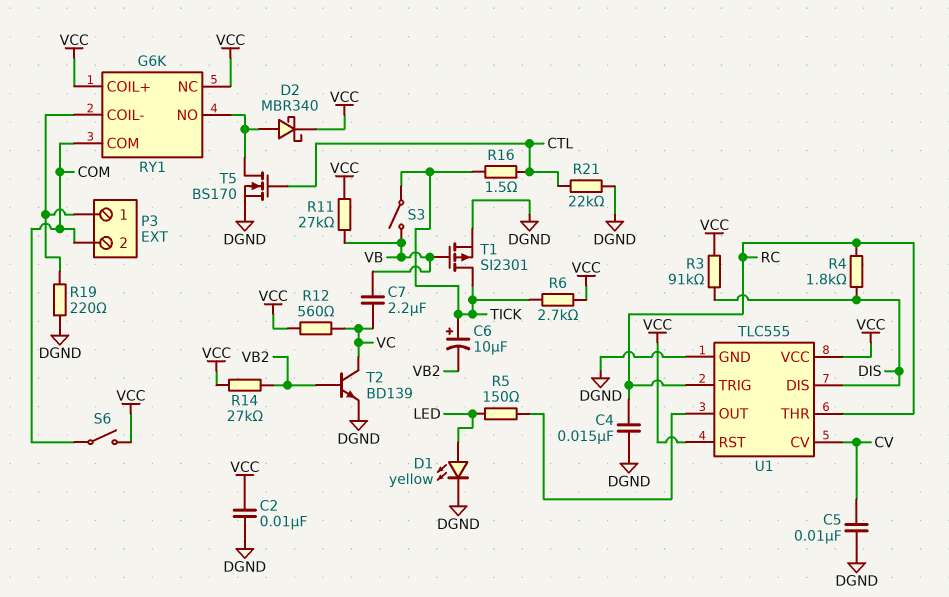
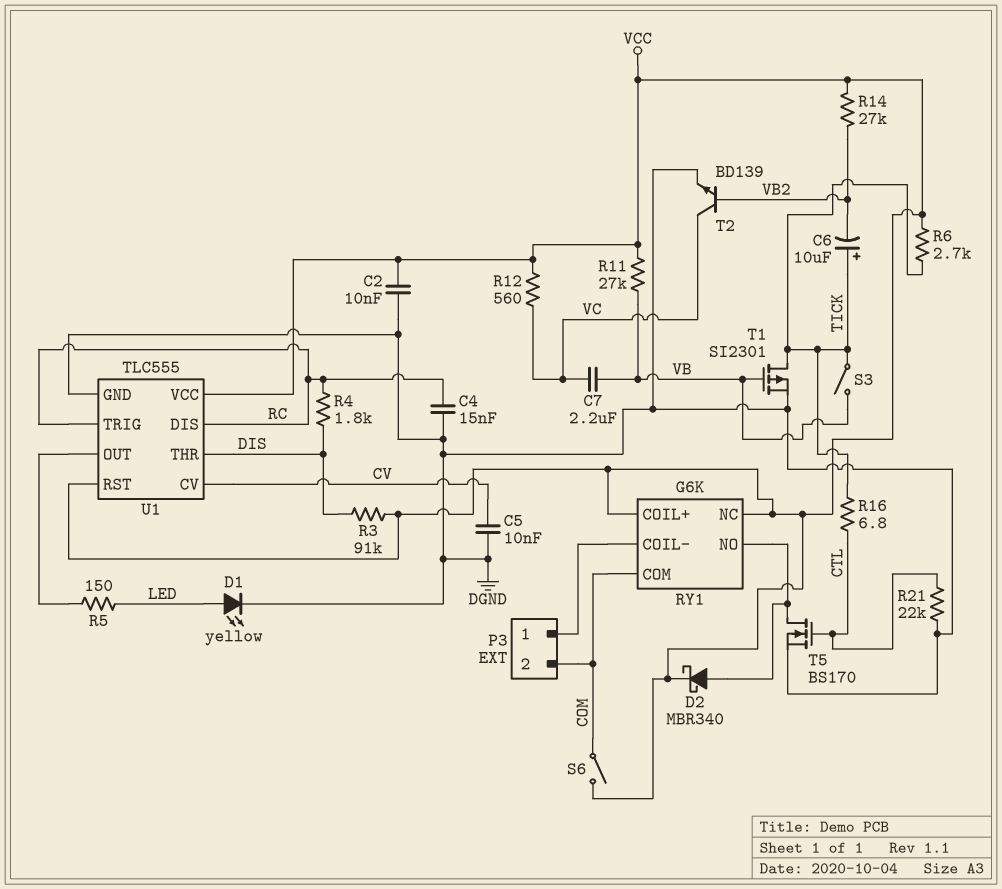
R16: 1.5 (CTL, TICK) -> 6.8 (CTL, TICK)
R19: 220 (DGND, P3/1) -> none
U1 pin DIS: DIS -> RC
U1 pin THR: RC -> DIS

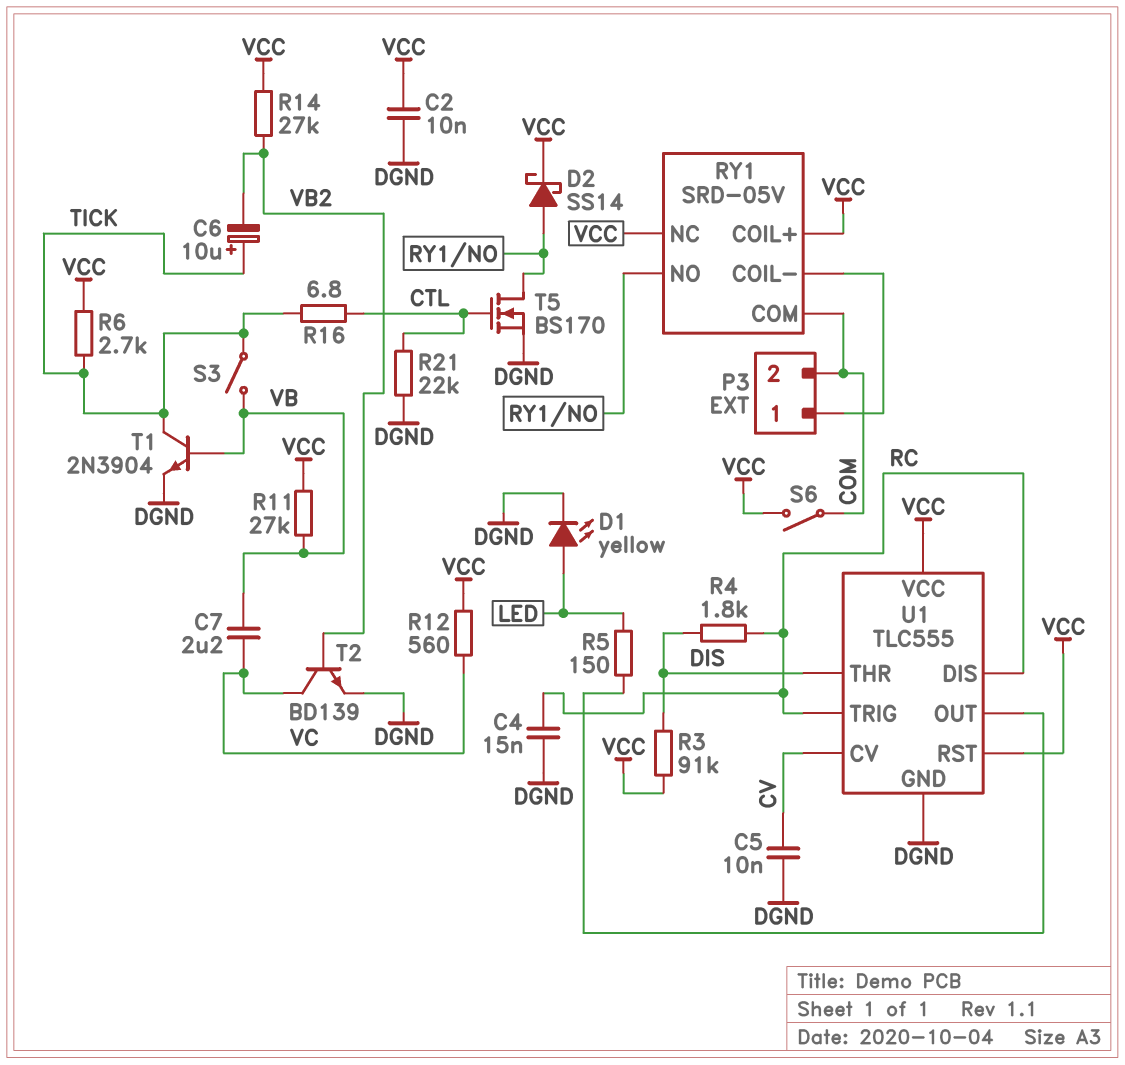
D2: schottky MBR340 (A RY1/NO, K VCC) -> schottky SS14 (A RY1/NO, K VCC)
RY1: G6K -> SRD-05V
T1: PMOS SI2301 (G VB, D TICK, S DGND) -> NPN 2N3904 (B VB, C TICK, E DGND)

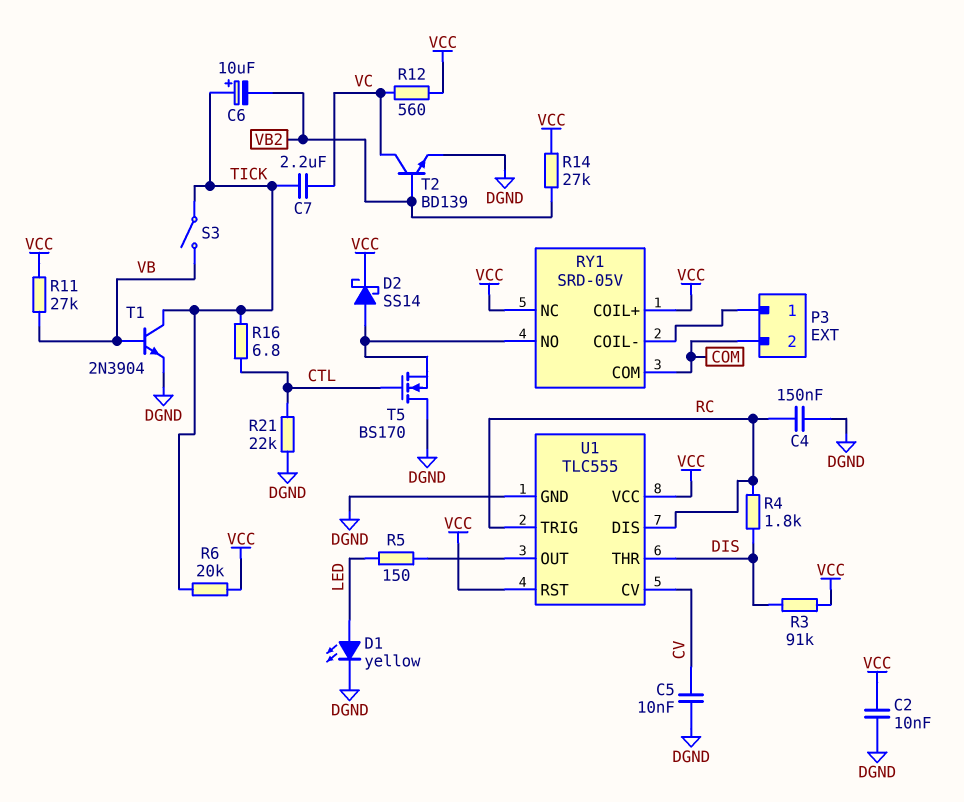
C4: 15nF (DGND, RC) -> 150nF (DGND, RC)
C7: 2.2uF (VB, VC) -> 2.2uF (TICK, VC)
R6: 2.7k (TICK, VCC) -> 20k (TICK, VCC)
S6: switch (COM, VCC) -> none
T5: NMOS BS170 (G CTL, D RY1/NO, S DGND) -> NMOS BS170 (G CTL, D DGND, S RY1/NO)

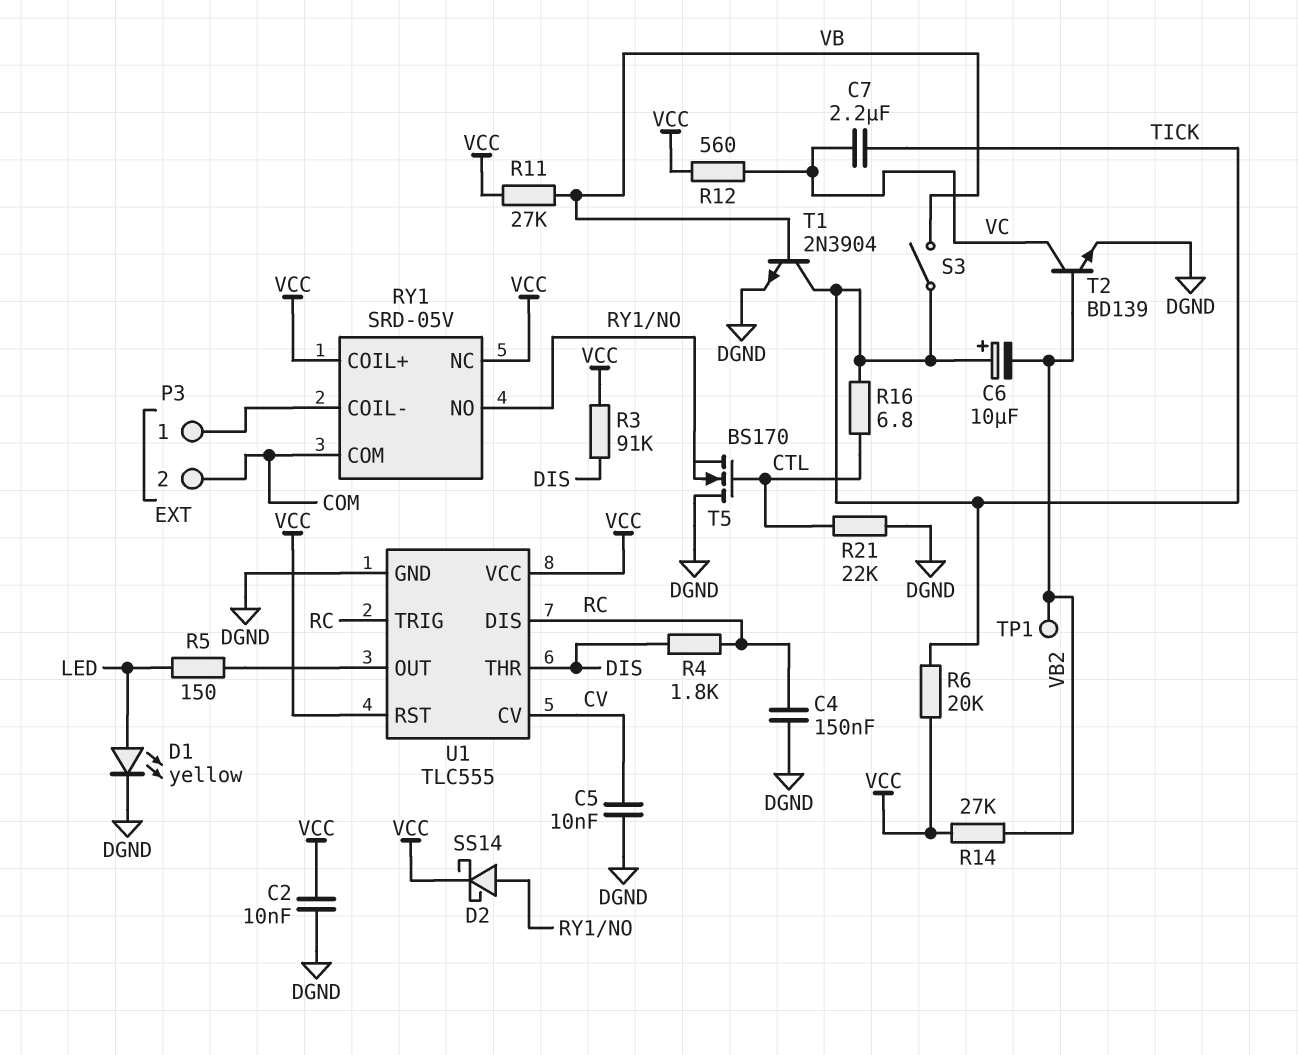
TP1: none -> test point (VB2)

